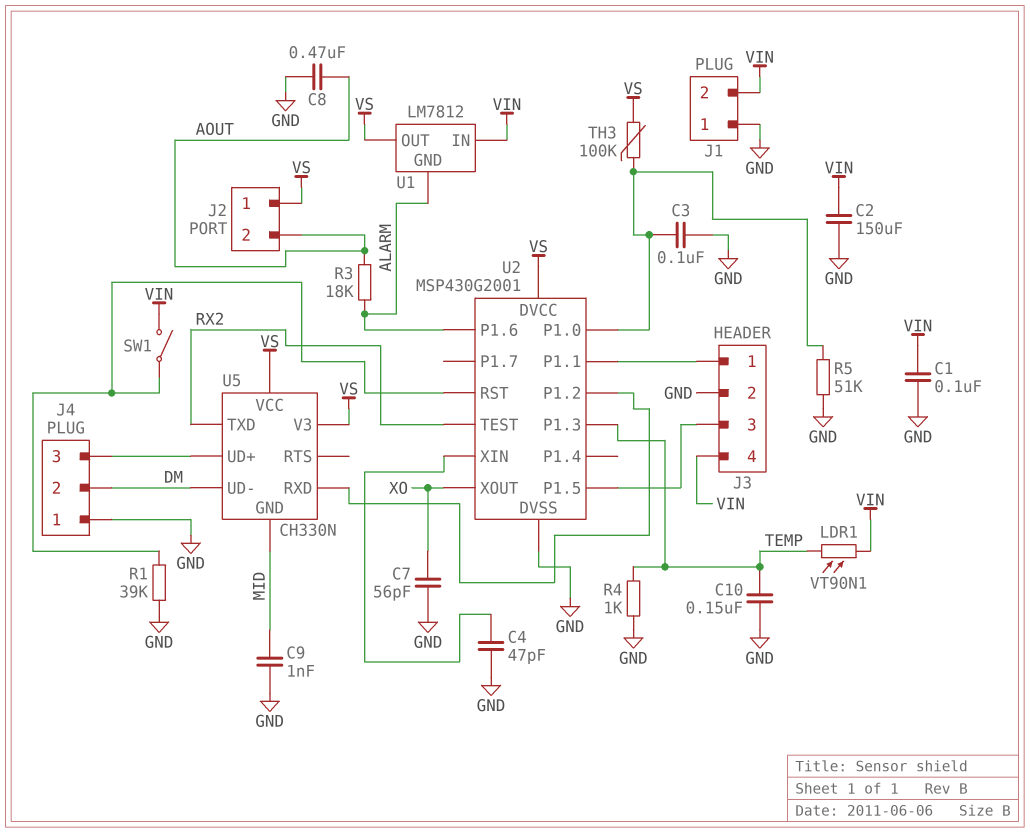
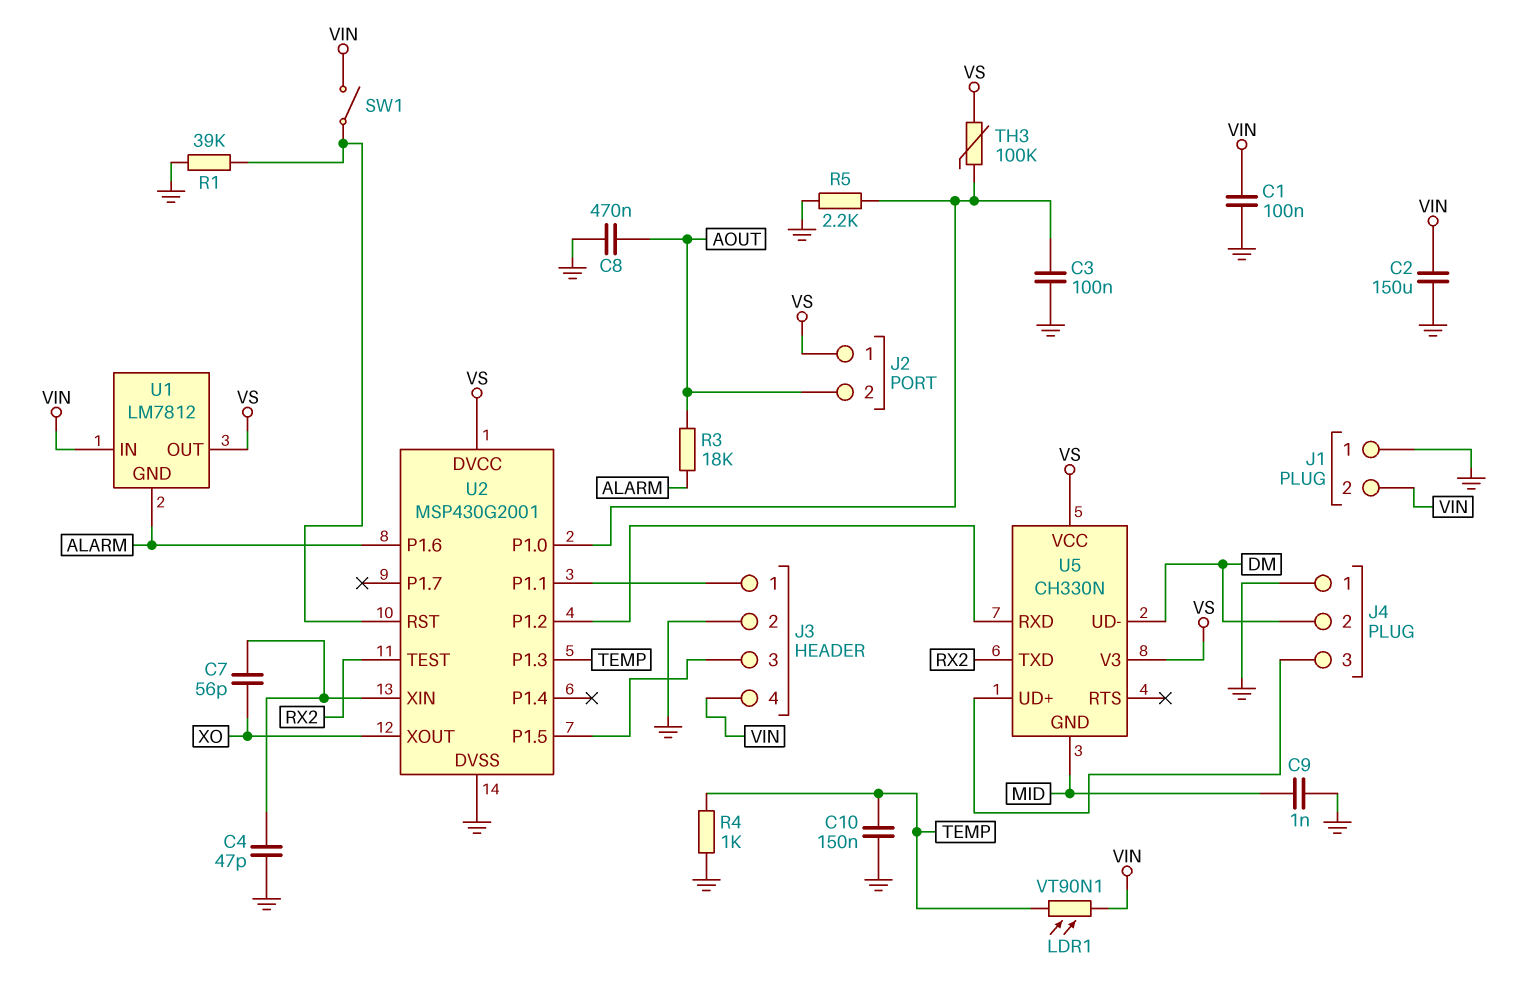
C7: 56pF (GND, XO) -> 56pF (U2/XIN, XO)
R5: 51k (GND, U2/P1.0) -> 2.2k (GND, U2/P1.0)

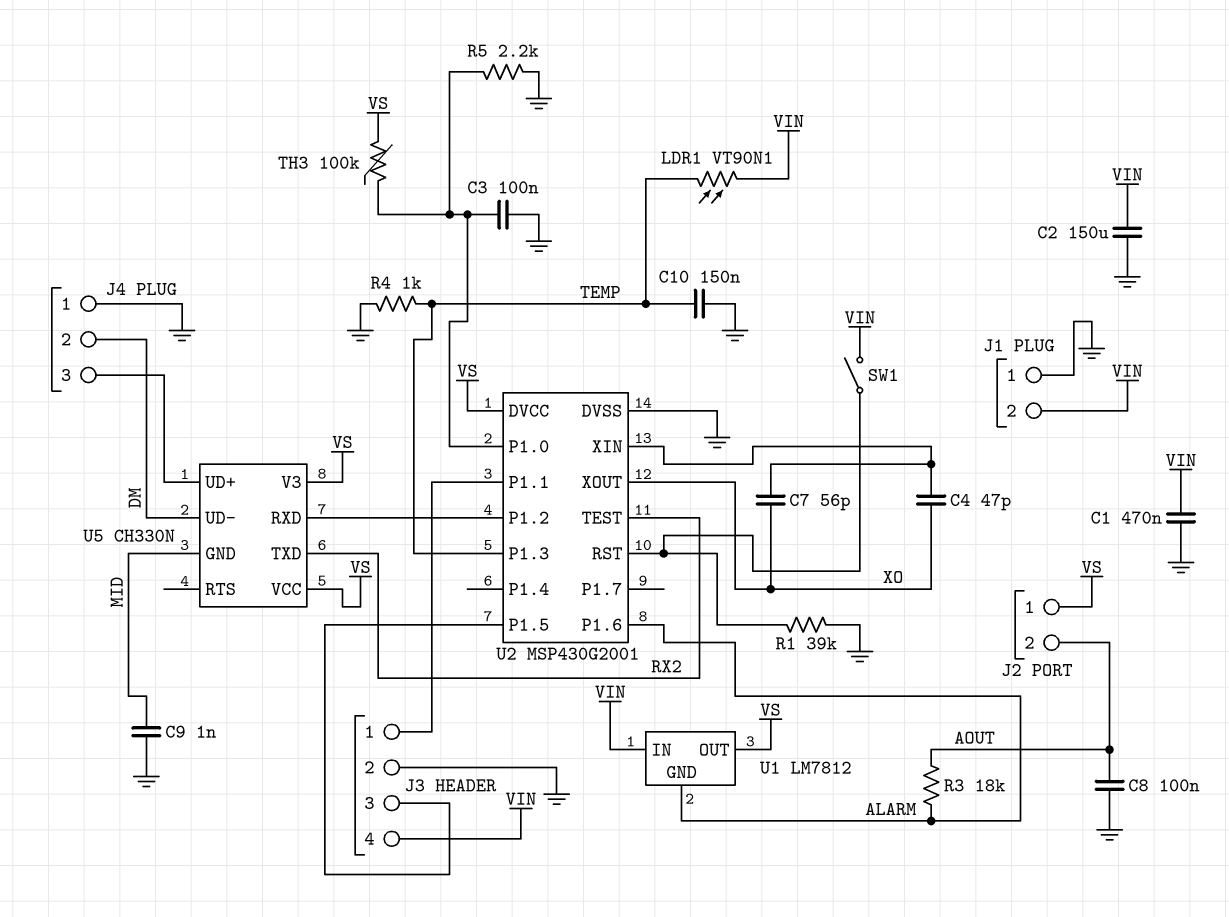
C1: 100nF (GND, VIN) -> 470nF (GND, VIN)
C4: 47pF (GND, U2/XIN) -> 47pF (U2/XIN, XO)
C8: 470nF (AOUT, GND) -> 100nF (AOUT, GND)

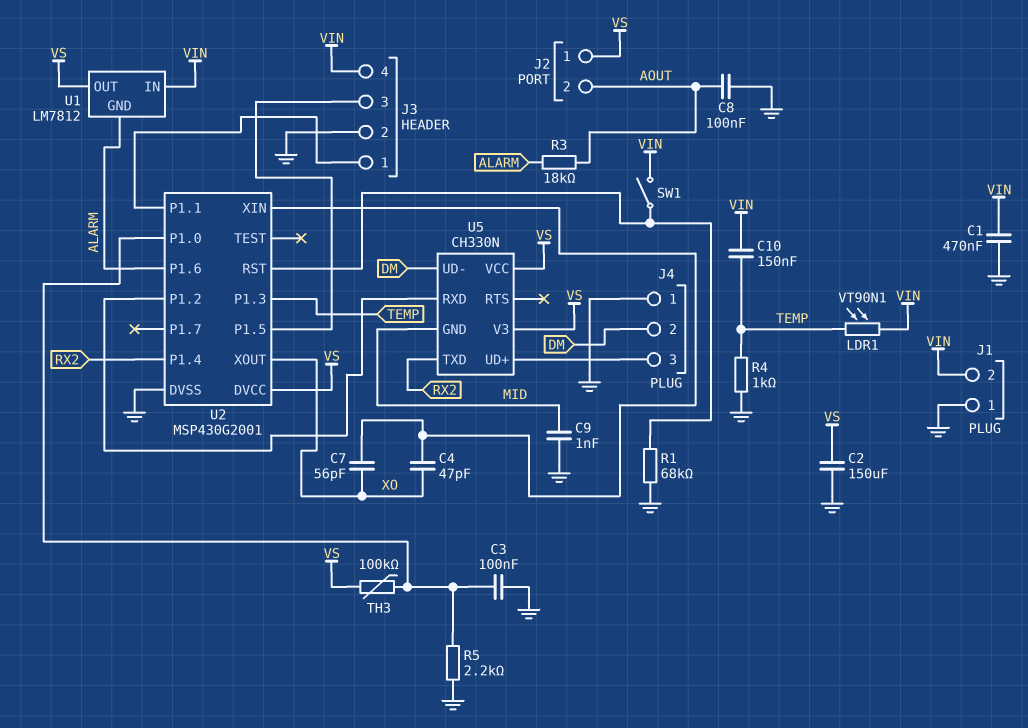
C2: 150uF (GND, VIN) -> 150uF (GND, VS)
C10: 150nF (GND, TEMP) -> 150nF (TEMP, VIN)
R1: 39k (GND, U2/RST) -> 68k (GND, U2/RST)
U2 pin P1.4: none -> RX2
U2 pin TEST: RX2 -> none

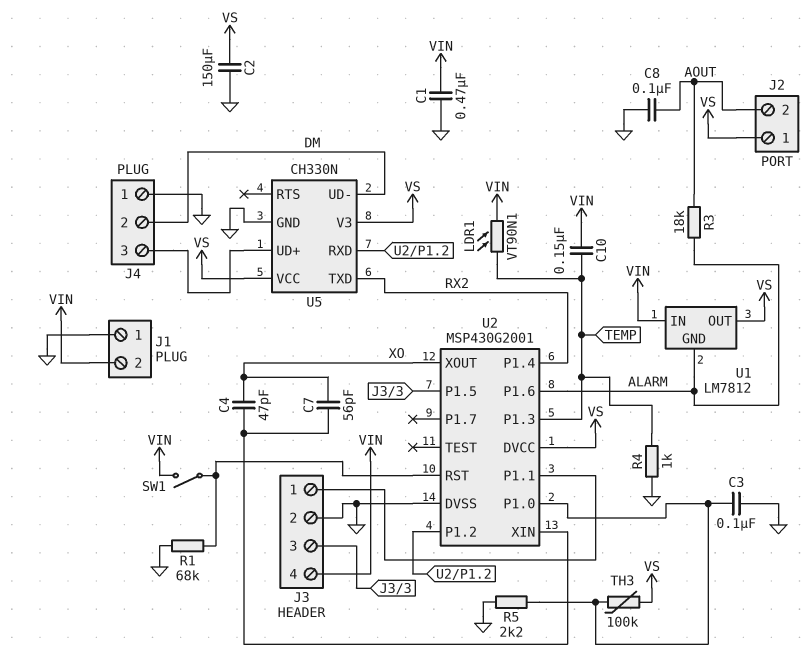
C9: 1nF (GND, MID) -> none
U5 pin GND: MID -> GND

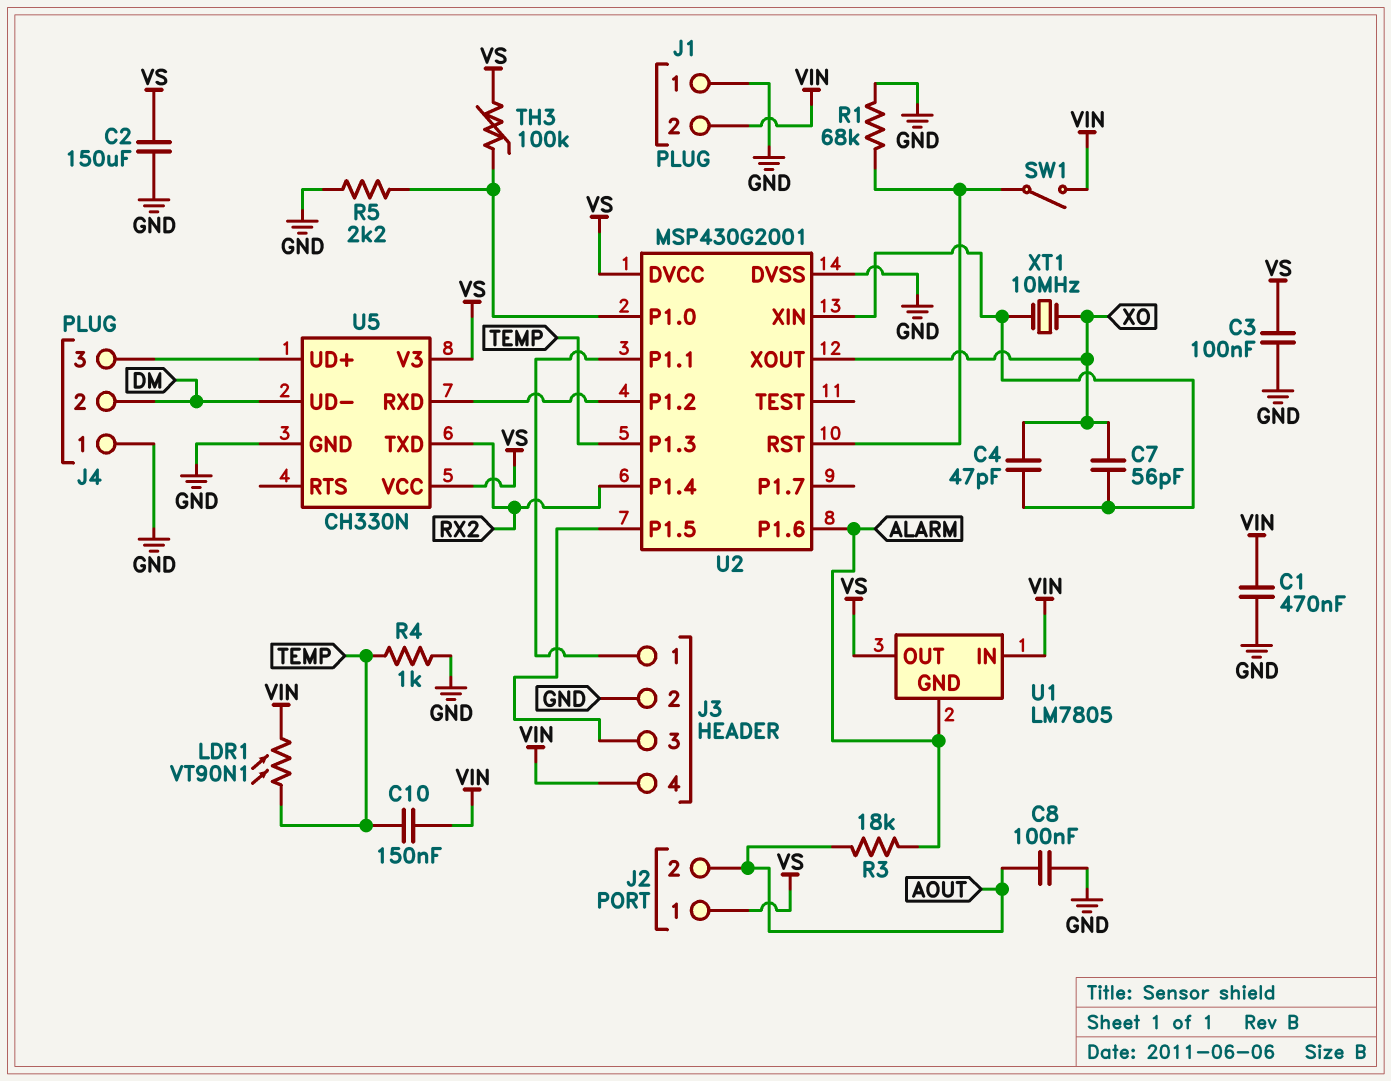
C3: 100nF (GND, U2/P1.0) -> 100nF (GND, VS)
U1: LM7812 -> LM7805
XT1: none -> 10MHz (U2/XIN, XO)

